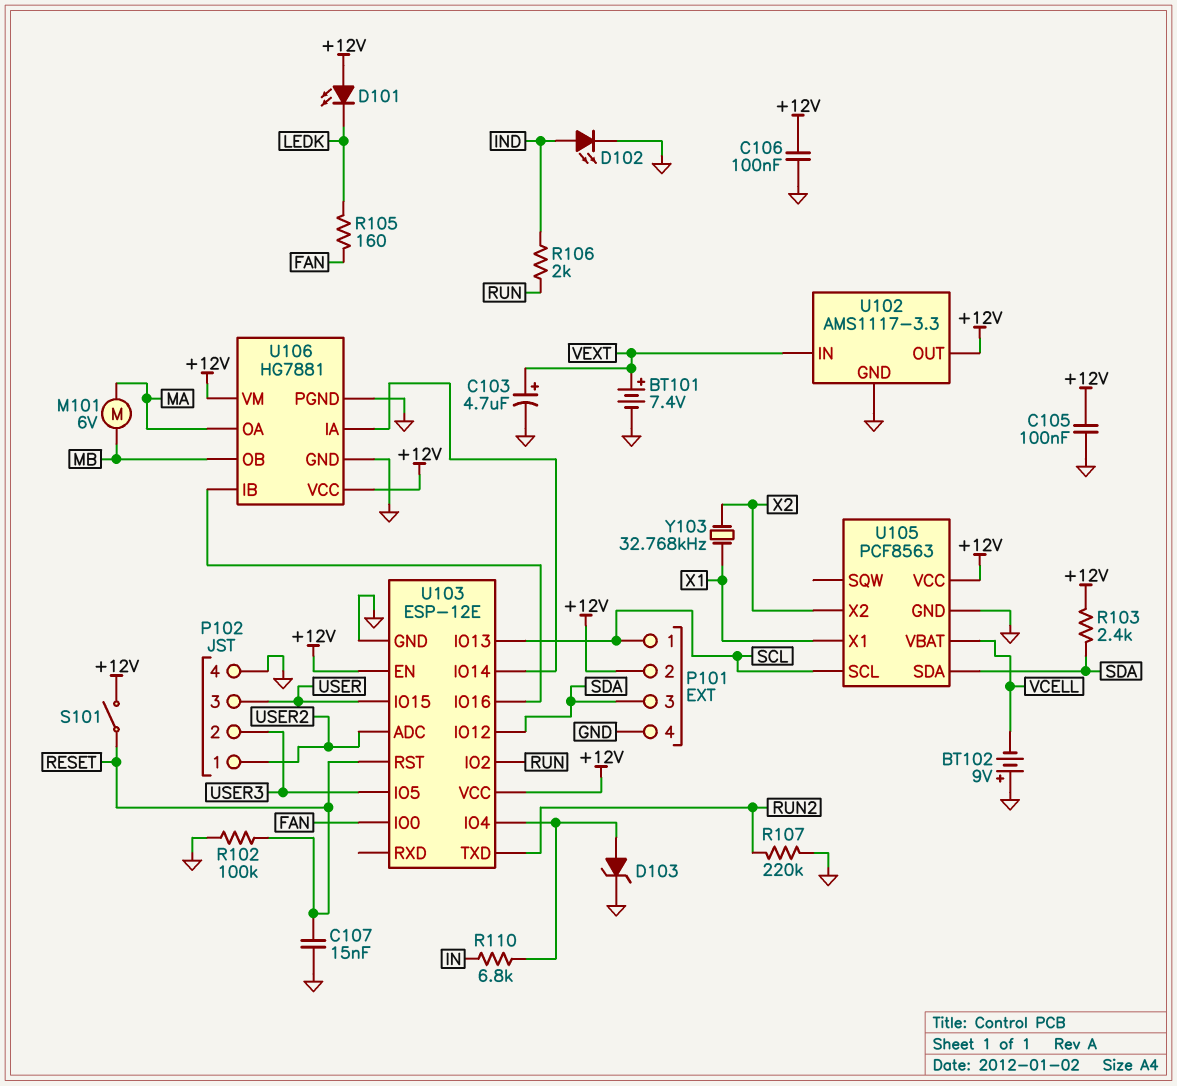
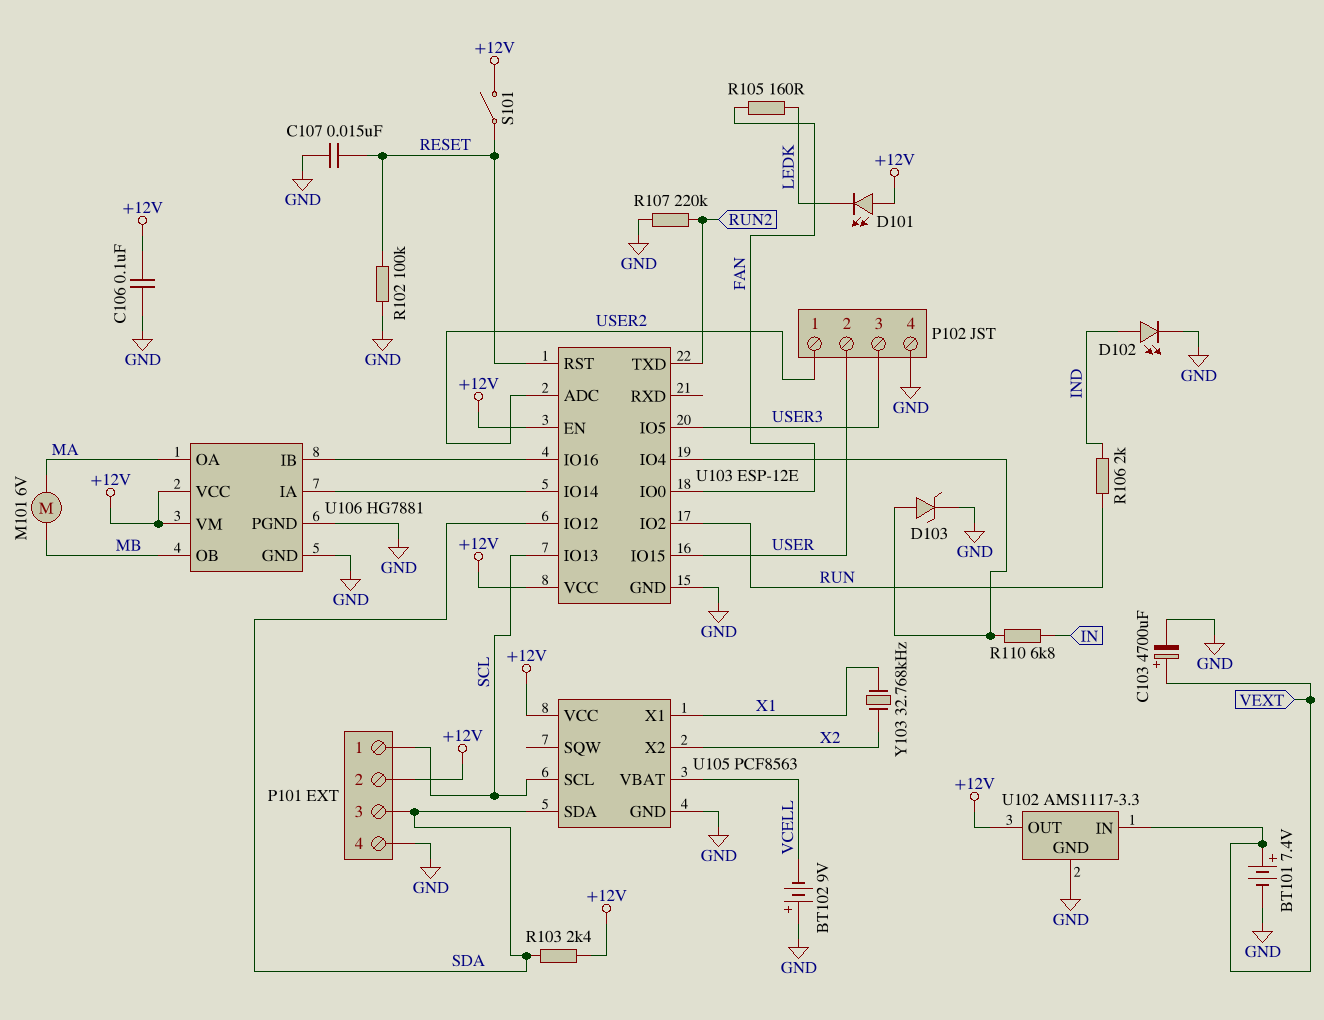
C103: 4.7uF (plus VEXT, minus GND) -> 4700uF (plus VEXT, minus GND)
C105: 100nF (+12V, GND) -> none
P102 pin 2: USER3 -> USER
P102 pin 3: USER -> USER3

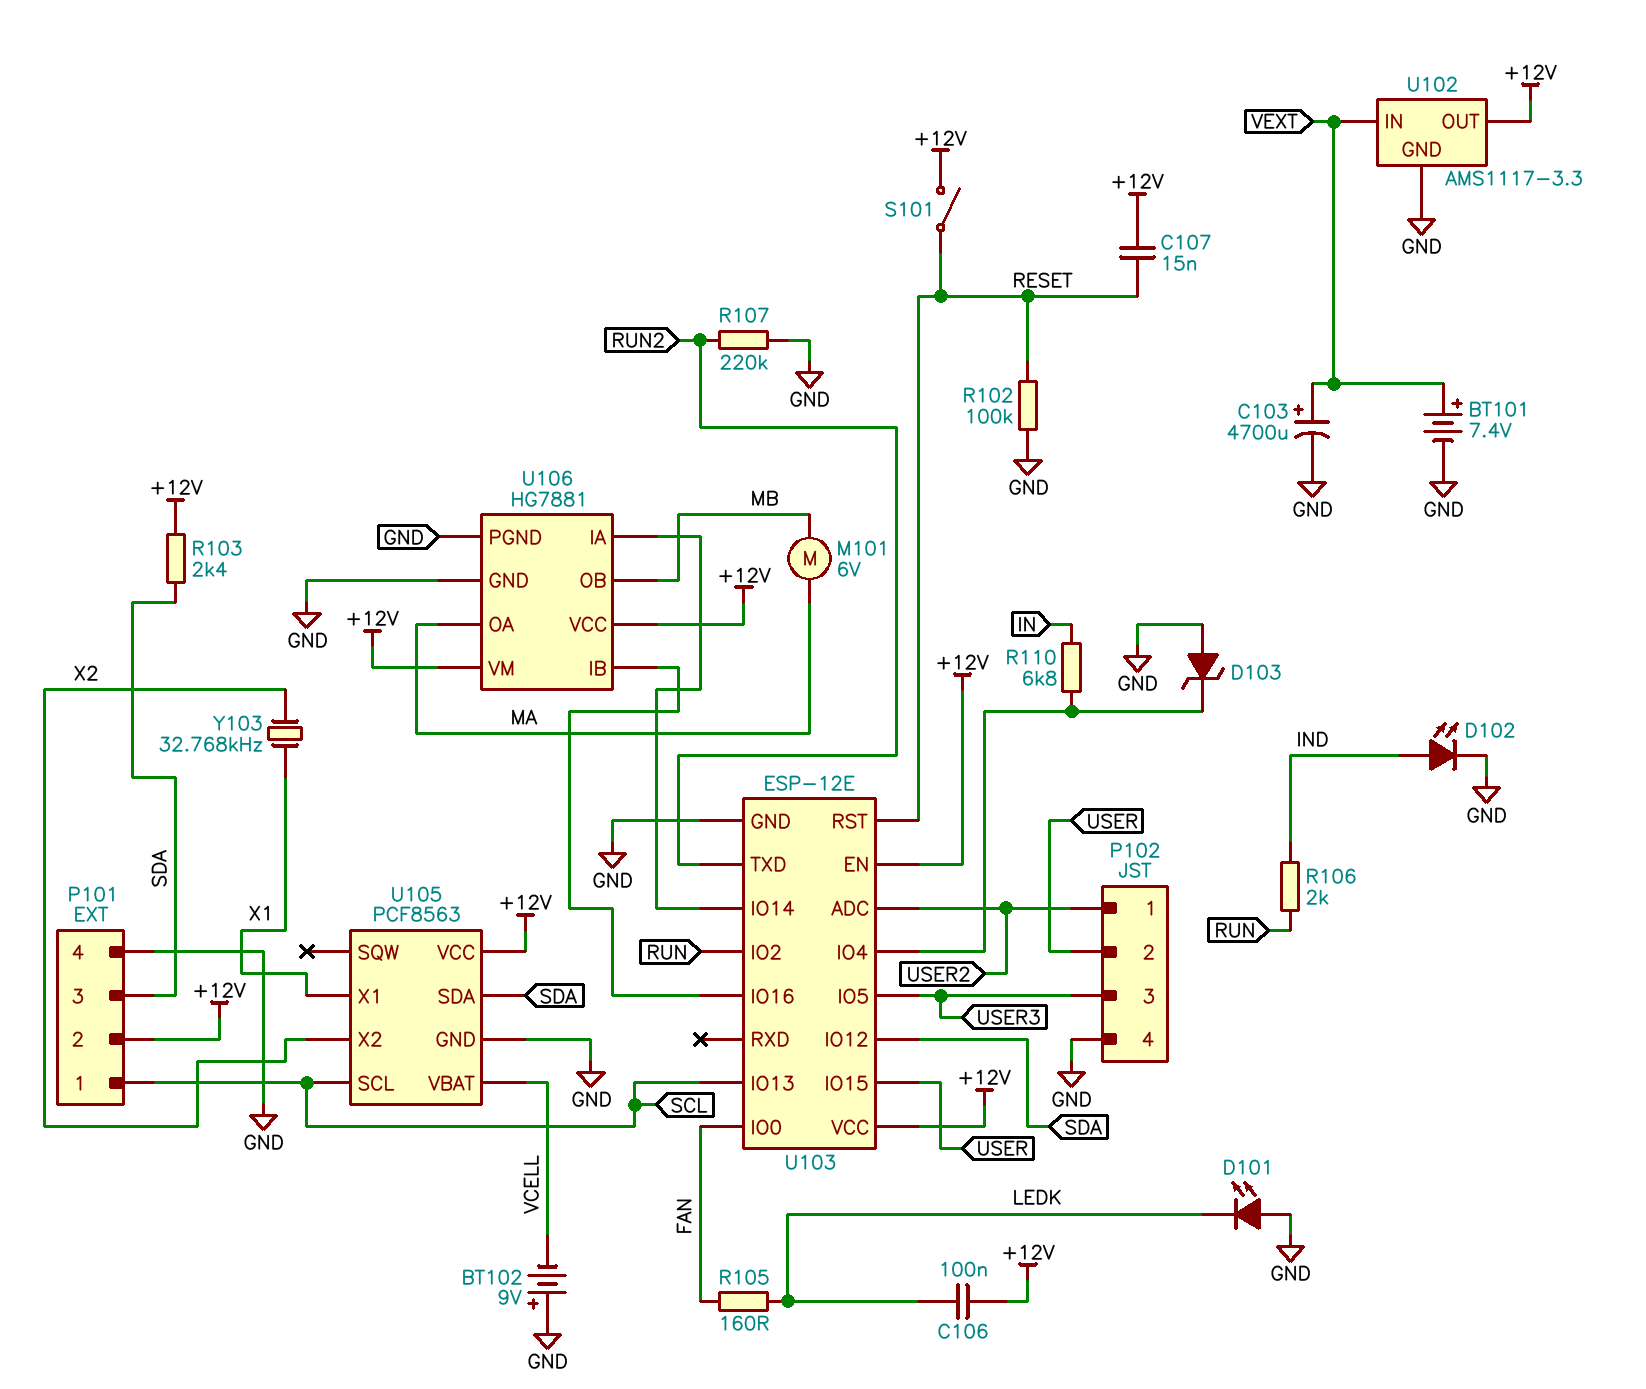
C106: 100nF (+12V, GND) -> 100nF (+12V, LEDK)
C107: 15nF (GND, RESET) -> 15nF (+12V, RESET)
D101: LED (A +12V, K LEDK) -> LED (A GND, K LEDK)
D103: zener (A U103/IO4, K GND) -> zener (A GND, K U103/IO4)

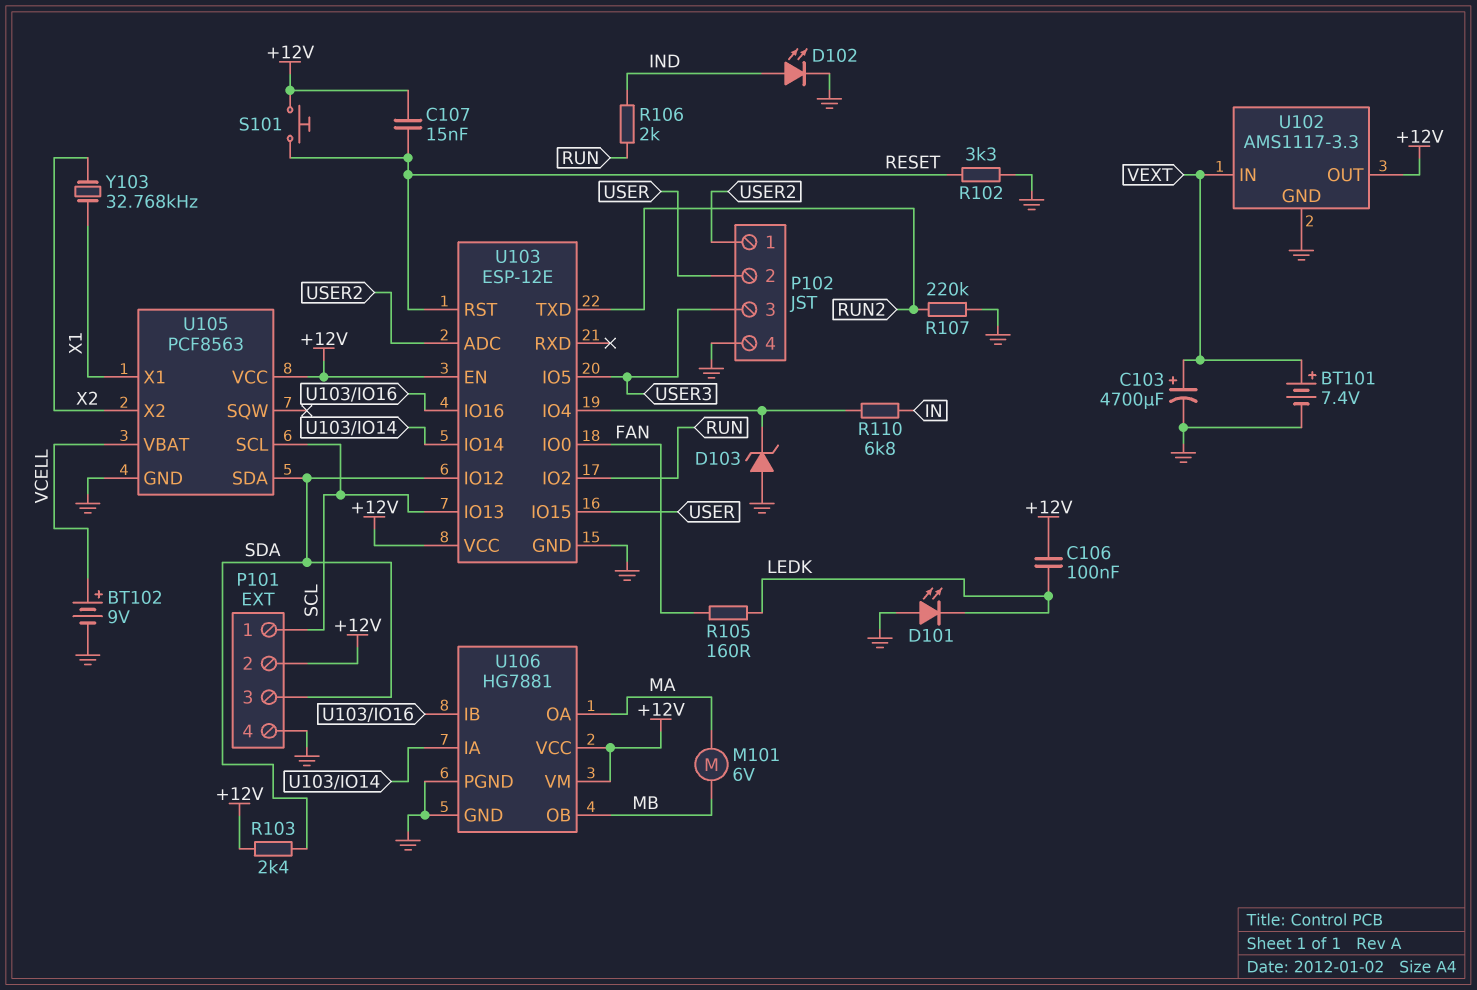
BT102: 9V (plus GND, minus VCELL) -> 9V (plus VCELL, minus GND)
R102: 100k (GND, RESET) -> 3.3k (GND, RESET)
S101: switch (+12V, RESET) -> button (+12V, RESET)

